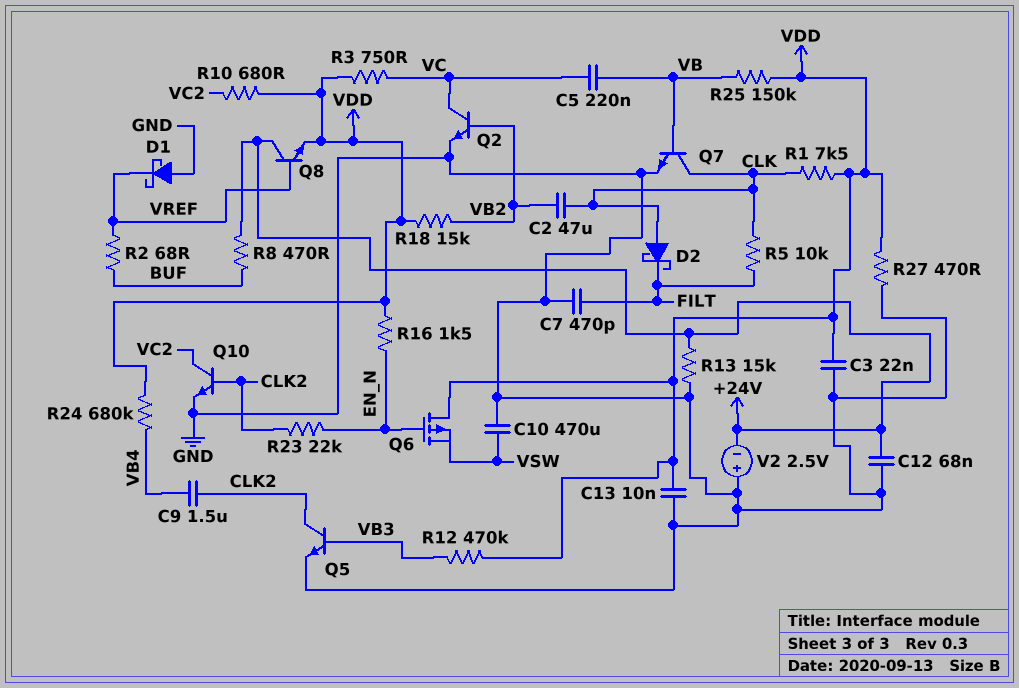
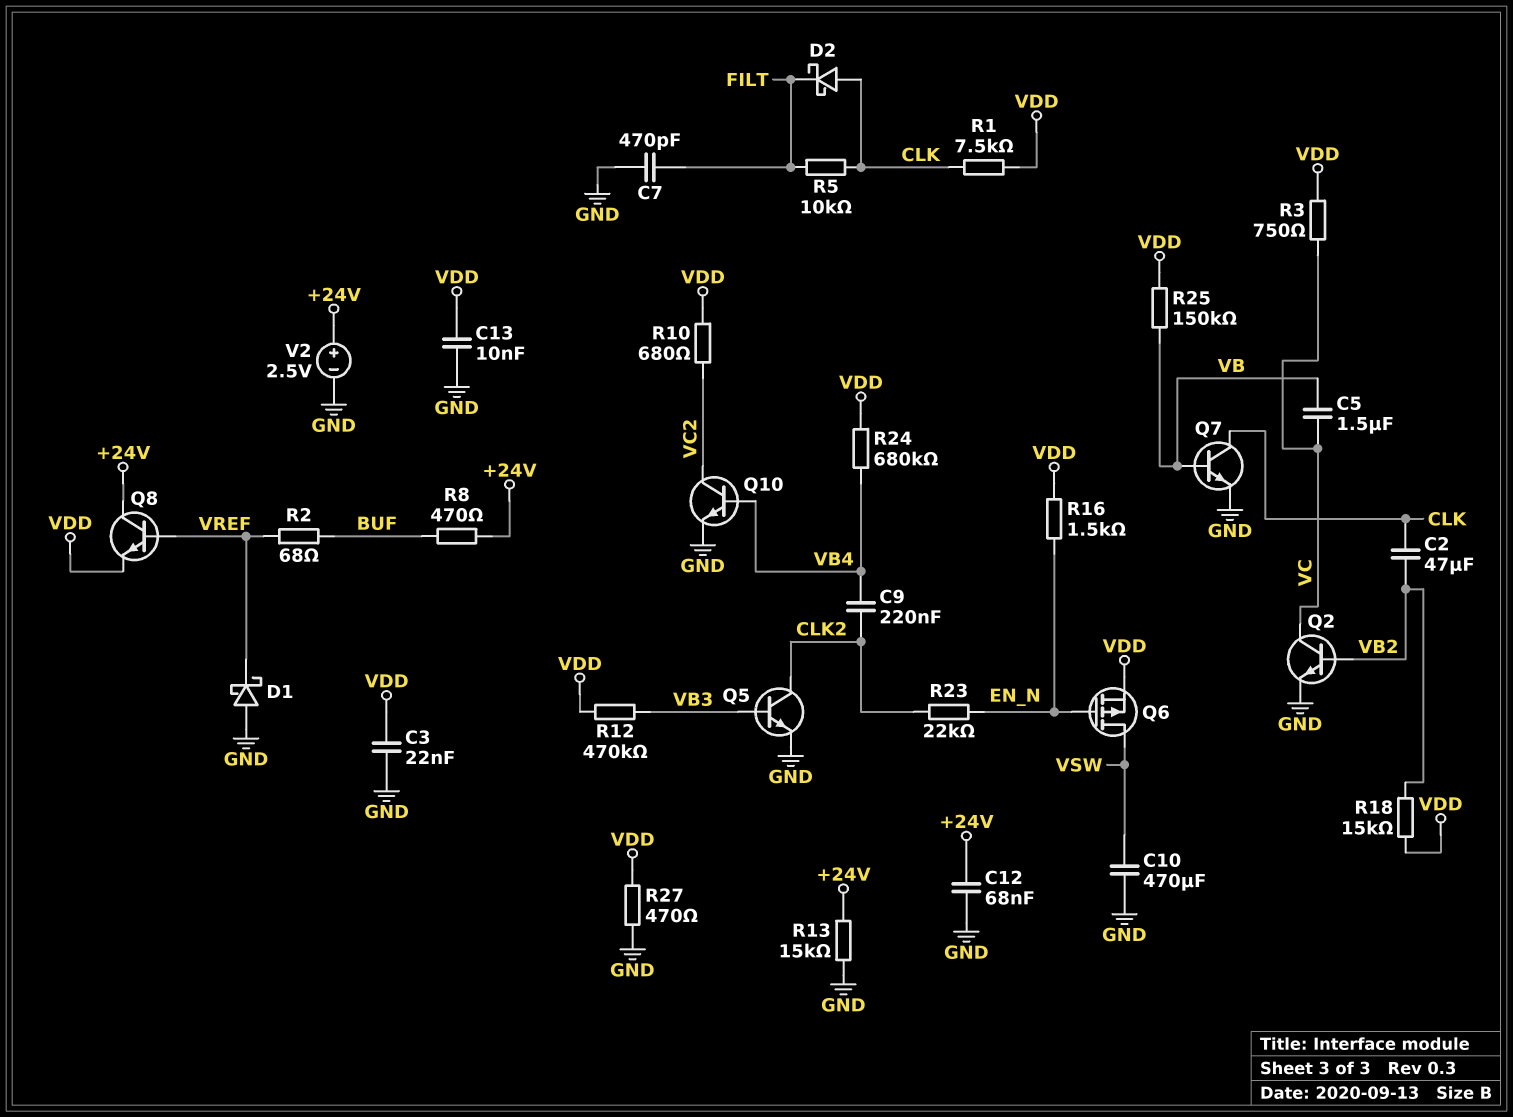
C5: 220nF (VB, VC) -> 1.5uF (VB, VC)
C9: 1.5uF (CLK2, VB4) -> 220nF (CLK2, VB4)
Q6: PMOS (G EN_N, D VDD, S VSW) -> PMOS (G EN_N, D VSW, S VDD)
Q10: NPN (B CLK2, C VC2, E GND) -> NPN (B VB4, C VC2, E GND)
V2: 2.5V (plus GND, minus +24V) -> 2.5V (plus +24V, minus GND)

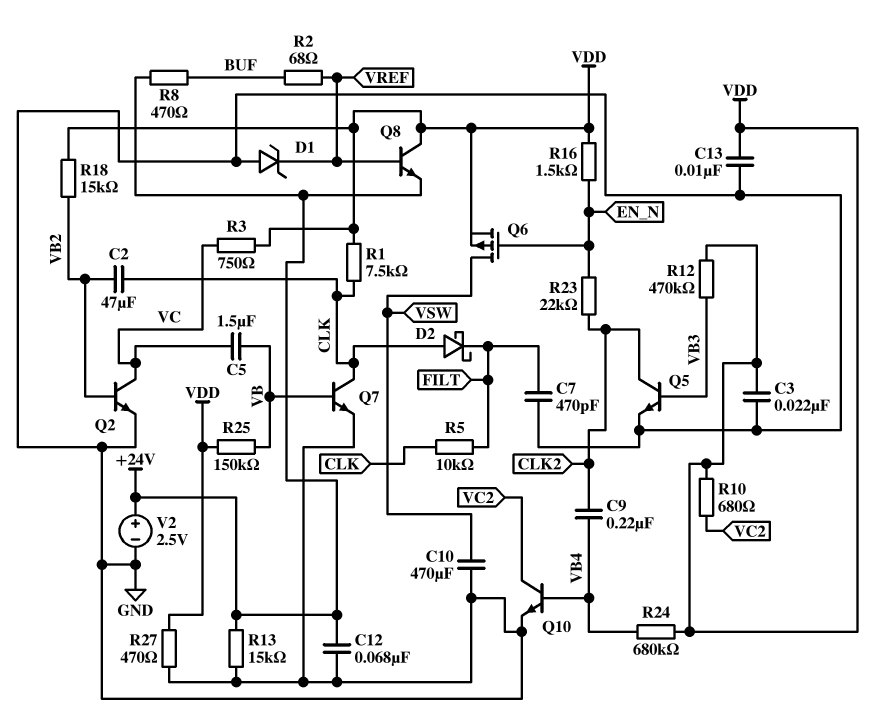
D1: schottky (A GND, K VREF) -> zener (A GND, K VREF)
Q8: NPN (B VREF, C +24V, E VDD) -> NPN (B VREF, C VDD, E +24V)

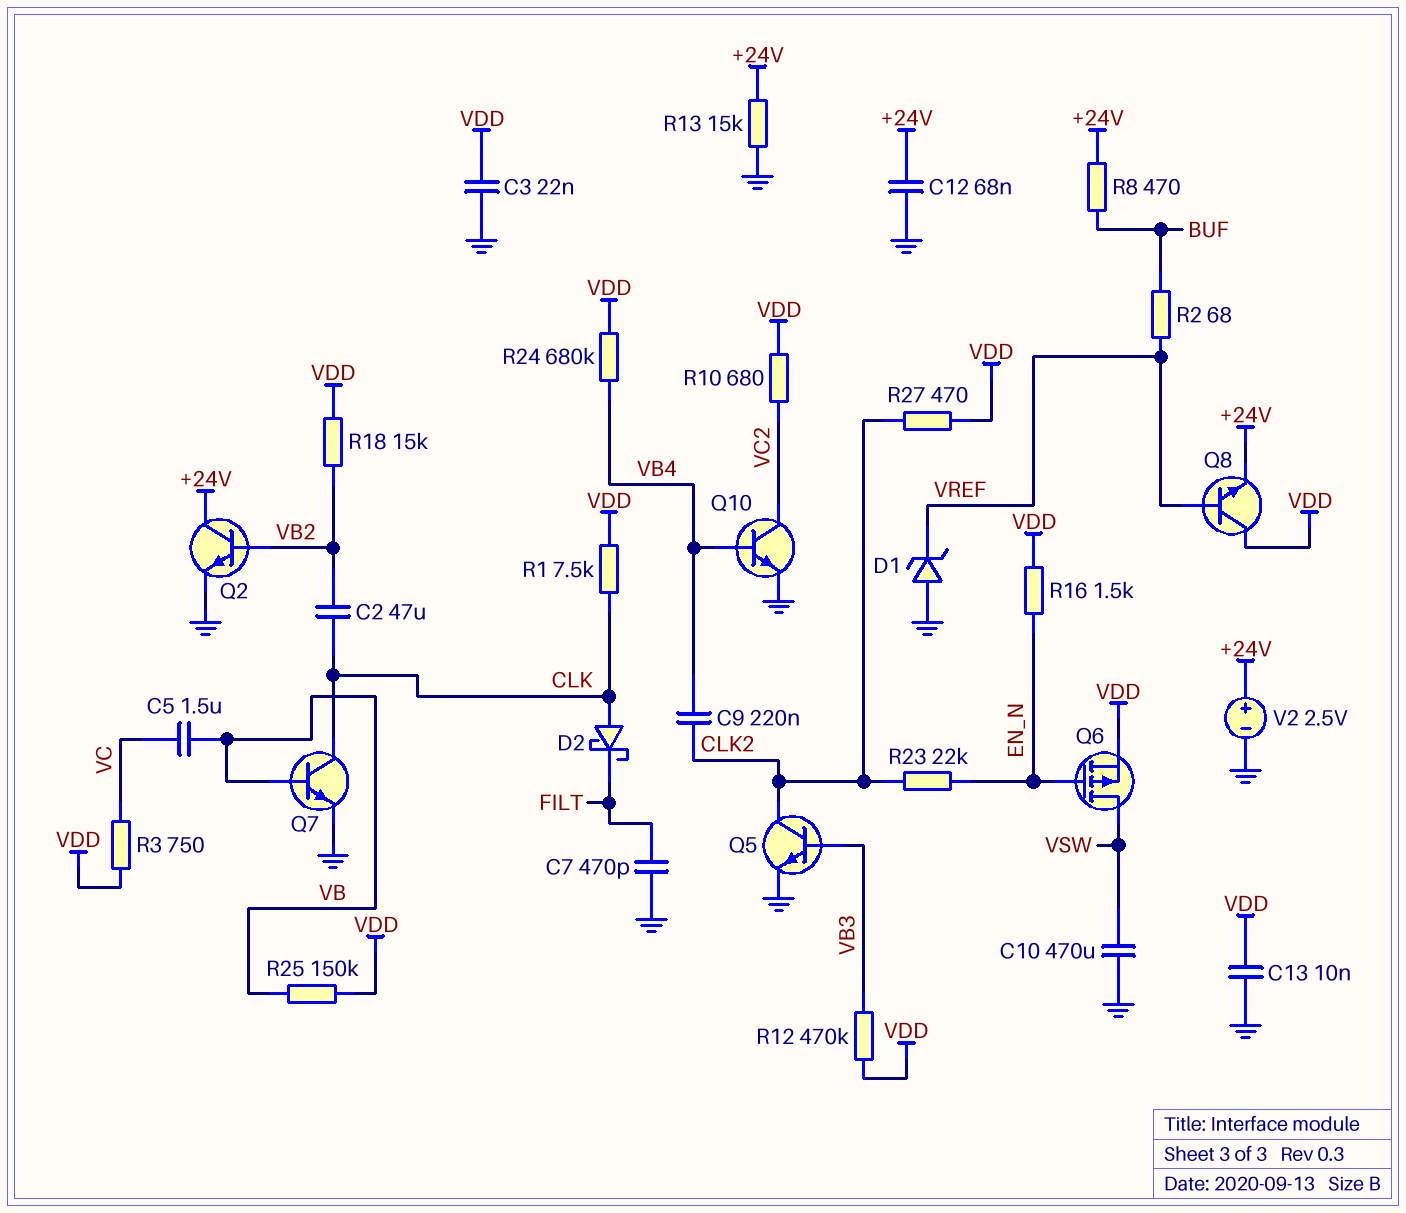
Q2: NPN (B VB2, C VC, E GND) -> NPN (B VB2, C +24V, E GND)
R5: 10k (CLK, FILT) -> none
R27: 470 (GND, VDD) -> 470 (CLK2, VDD)

